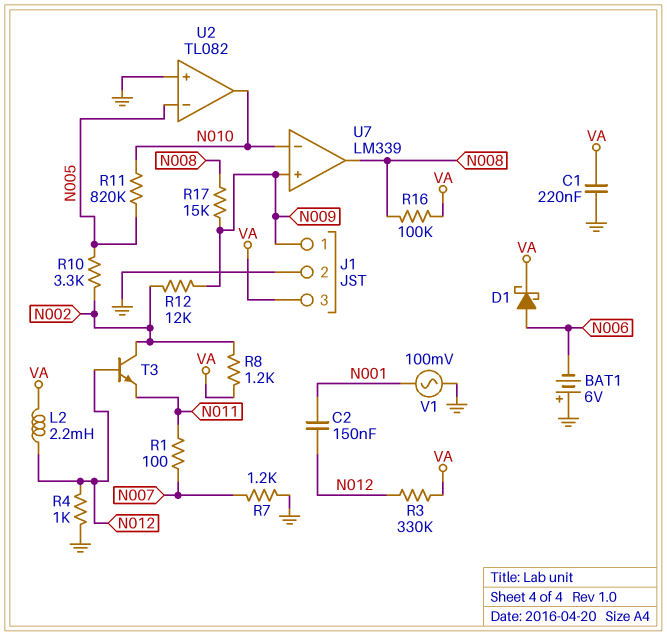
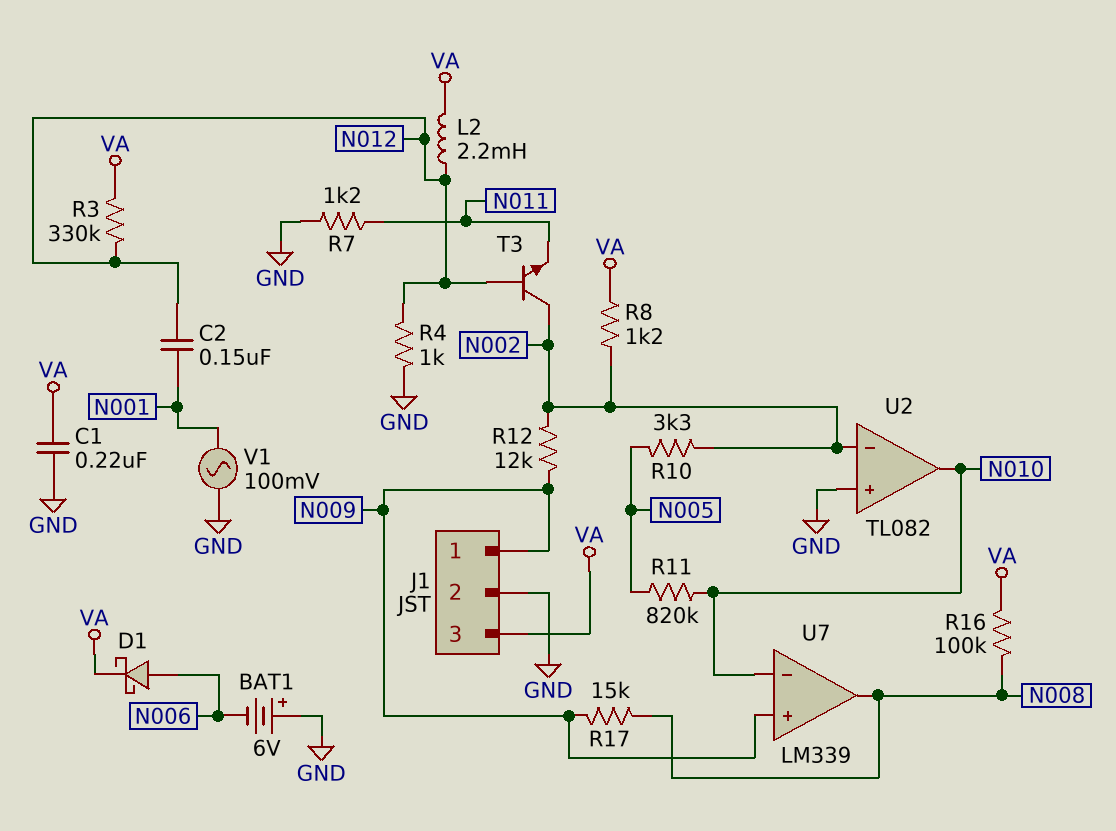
R1: 100 (N007, N011) -> none
R7: 1.2k (GND, N007) -> 1.2k (GND, N011)
U2 pin in-: N005 -> N002

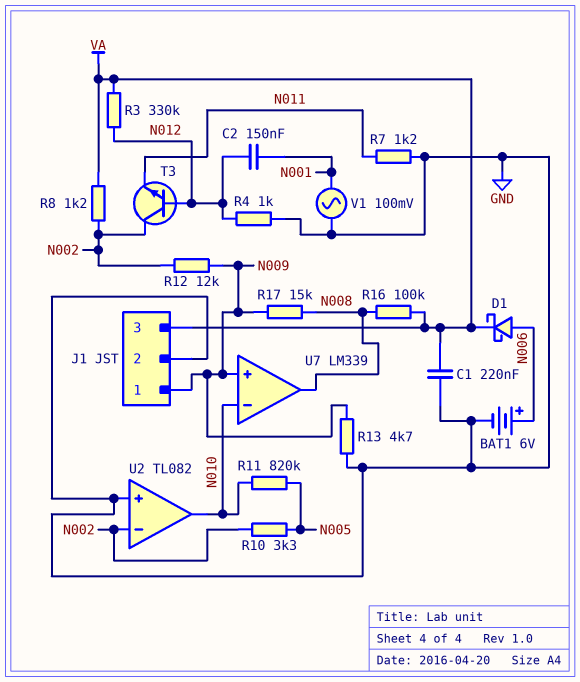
BAT1: 6V (plus GND, minus N006) -> 6V (plus N006, minus GND)
L2: 2.2mH (N012, VA) -> none
R13: none -> 4.7k (GND, N009)

